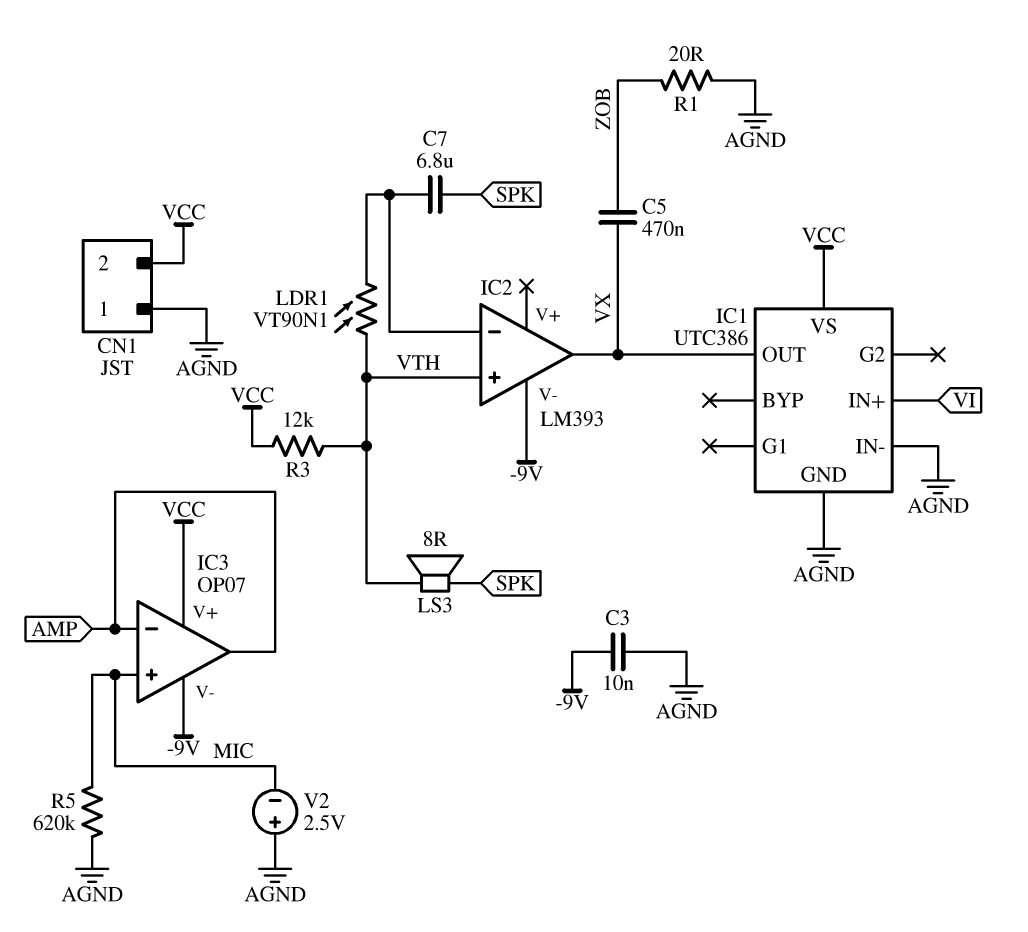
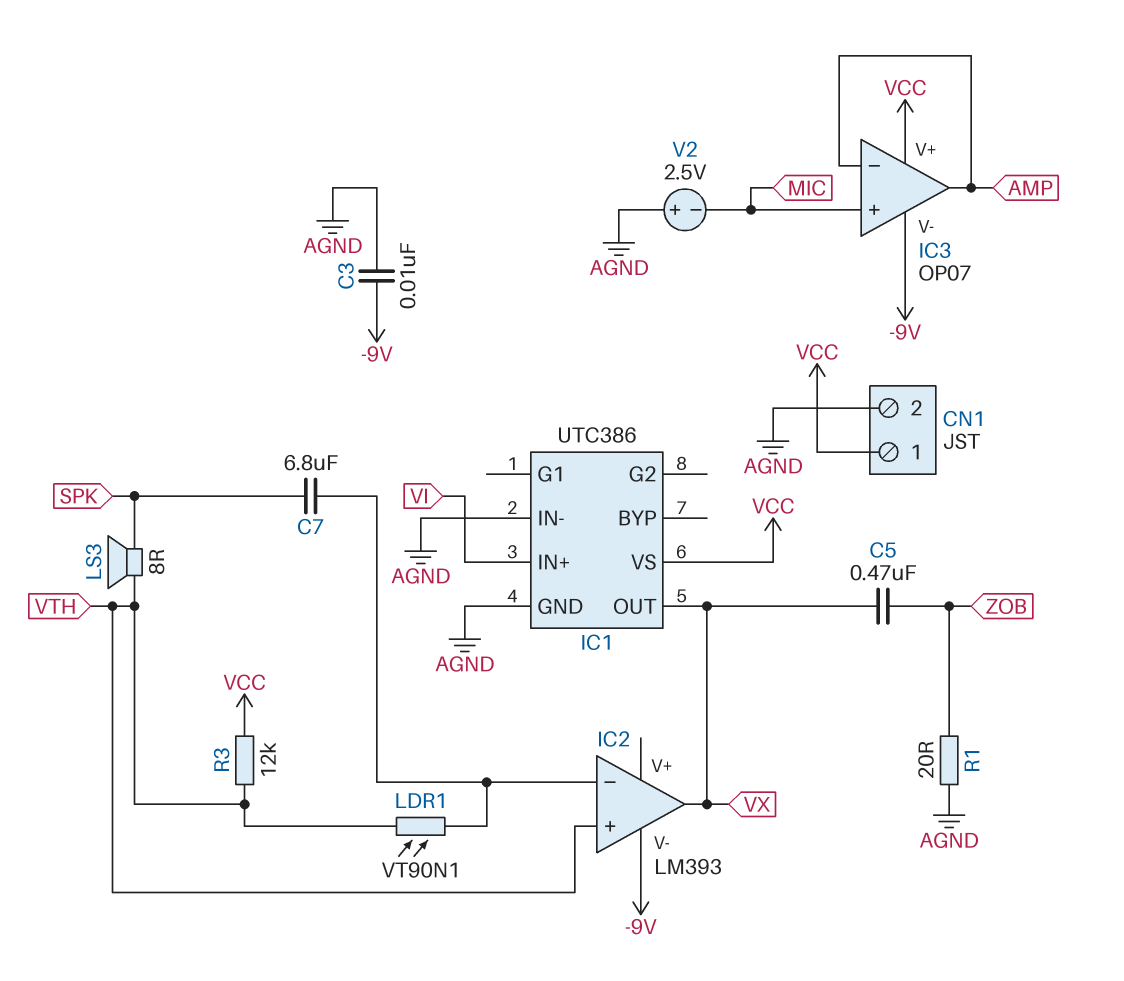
CN1 pin 1: AGND -> VCC
CN1 pin 2: VCC -> AGND
R5: 620k (AGND, MIC) -> none

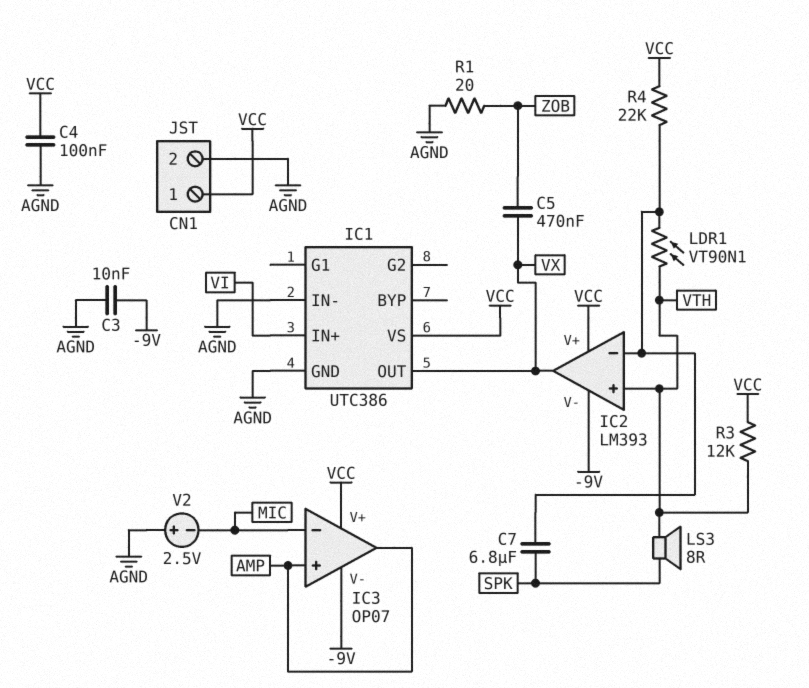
C4: none -> 100nF (AGND, VCC)
IC2 pin V+: none -> VCC
IC3 pin in+: MIC -> AMP
IC3 pin in-: AMP -> MIC
R4: none -> 22k (IC2/in-, VCC)

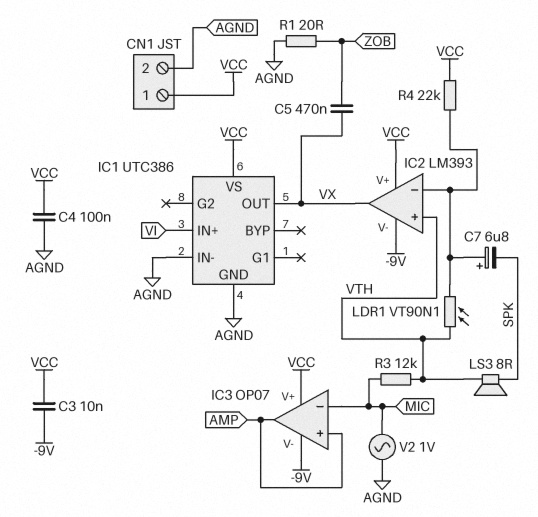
C3: 10nF (-9V, AGND) -> 10nF (-9V, VCC)
C7: 6.8uF (IC2/in-, SPK) -> 6.8uF (plus IC2/in-, minus SPK)
R3: 12k (VCC, VTH) -> 12k (MIC, VTH)
V2: 2.5V (plus AGND, minus MIC) -> AC 1V (AGND, MIC)

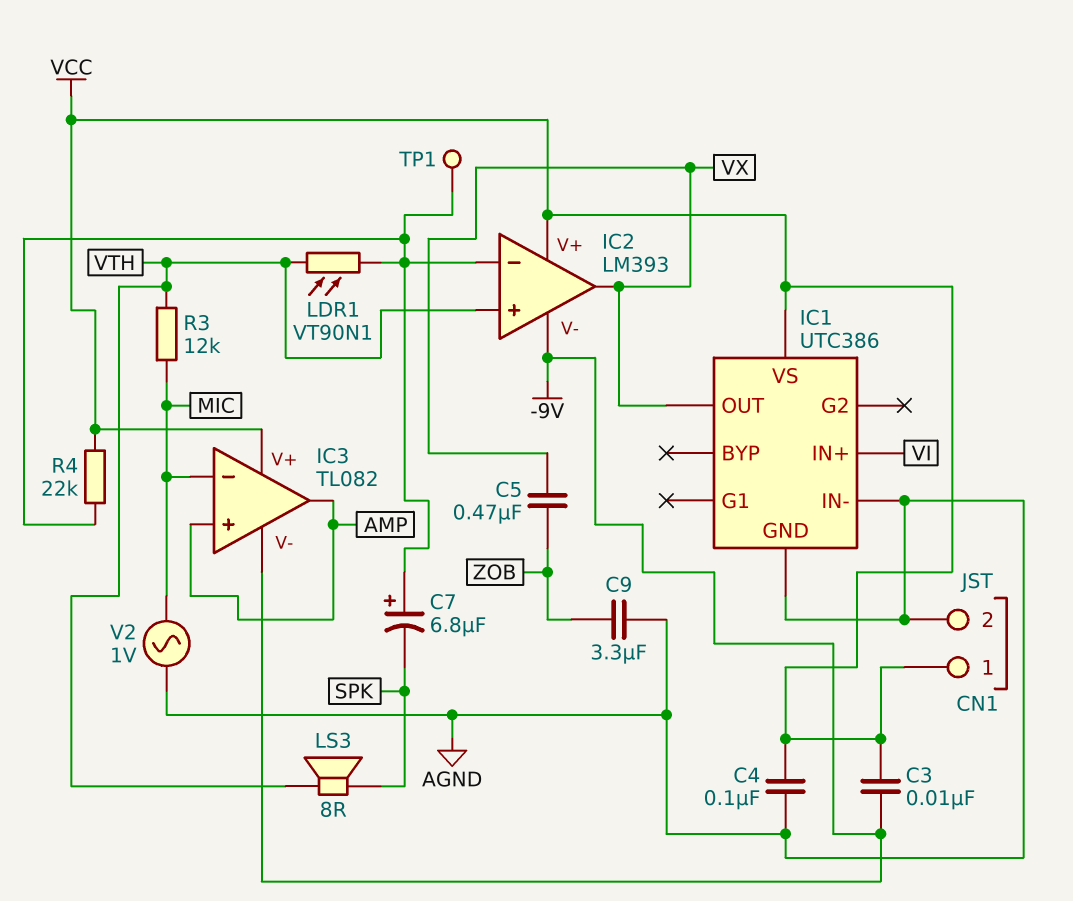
C9: none -> 3.3uF (AGND, ZOB)
IC3: OP07 -> TL082
R1: 20 (AGND, ZOB) -> none
TP1: none -> test point (IC2/in-)

